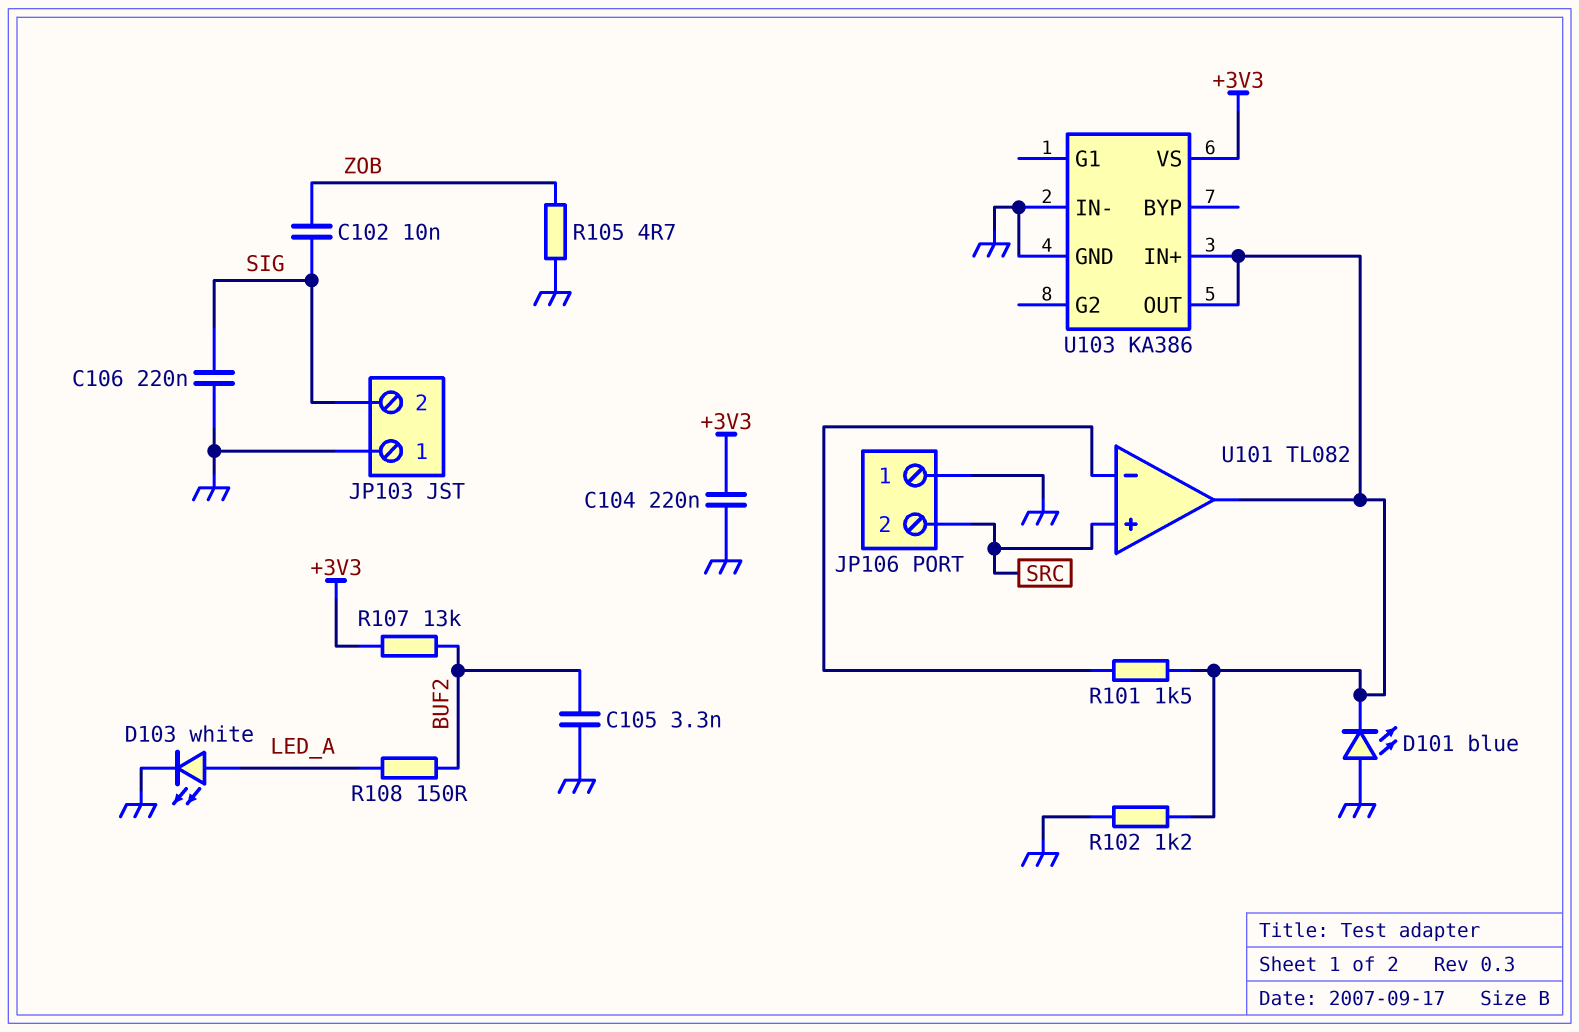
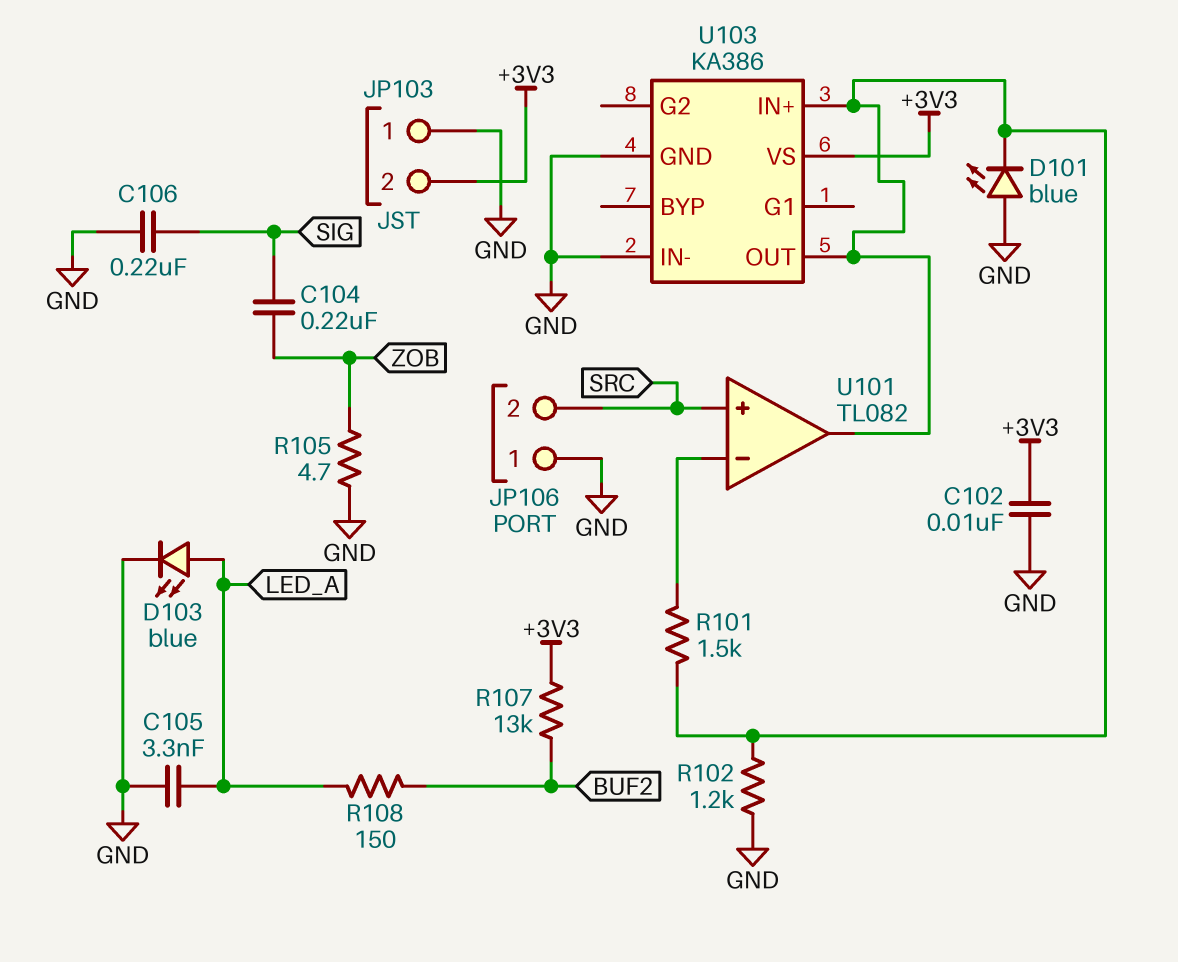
C102: 10nF (SIG, ZOB) -> 10nF (+3V3, GND)
C104: 220nF (+3V3, GND) -> 220nF (SIG, ZOB)
C105: 3.3nF (BUF2, GND) -> 3.3nF (GND, LED_A)
D103: LED white (A LED_A, K GND) -> LED blue (A LED_A, K GND)
JP103 pin 2: SIG -> +3V3

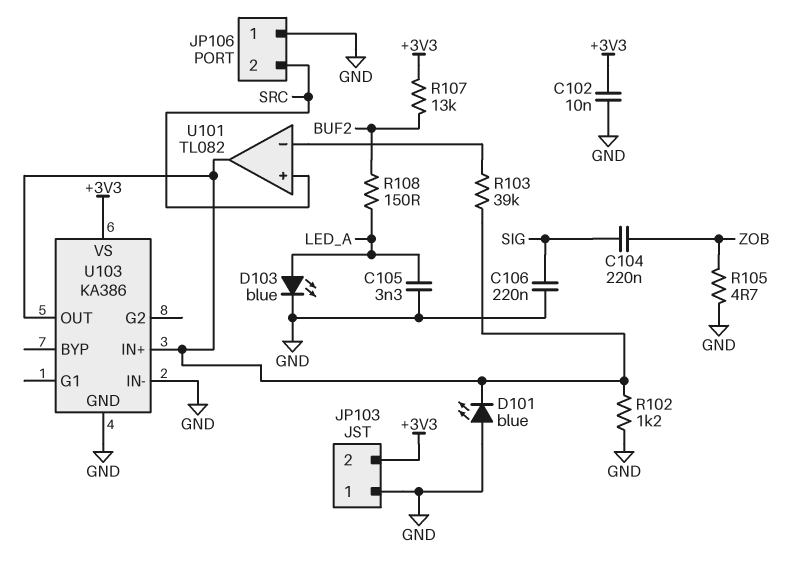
R101: 1.5k (U101/in-, U101/out) -> none
R103: none -> 39k (U101/in-, U101/out)

